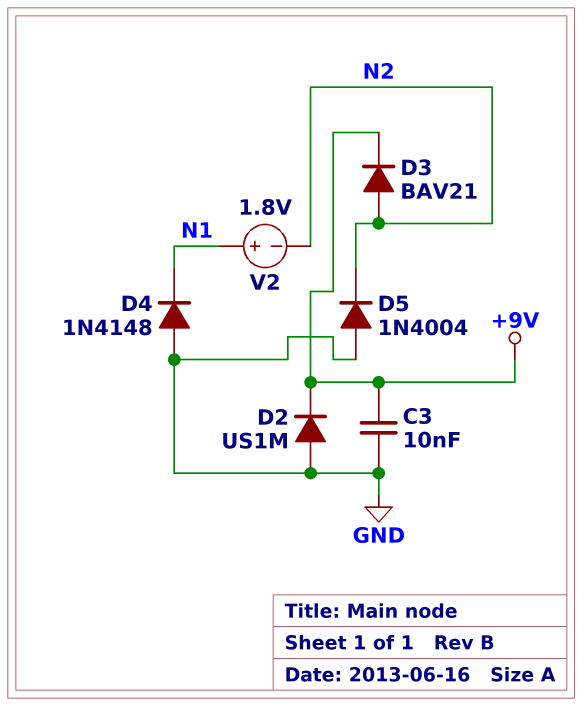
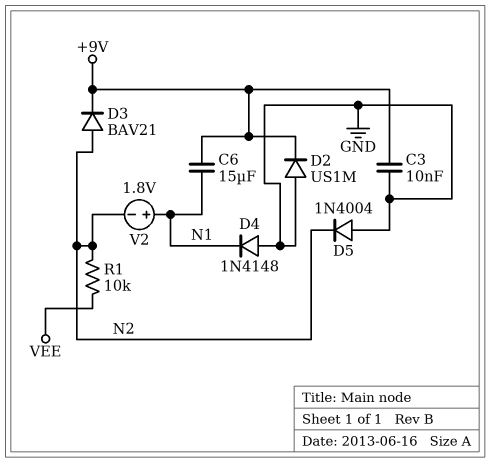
C6: none -> 15uF (+9V, N1)
R1: none -> 10k (N2, VEE)

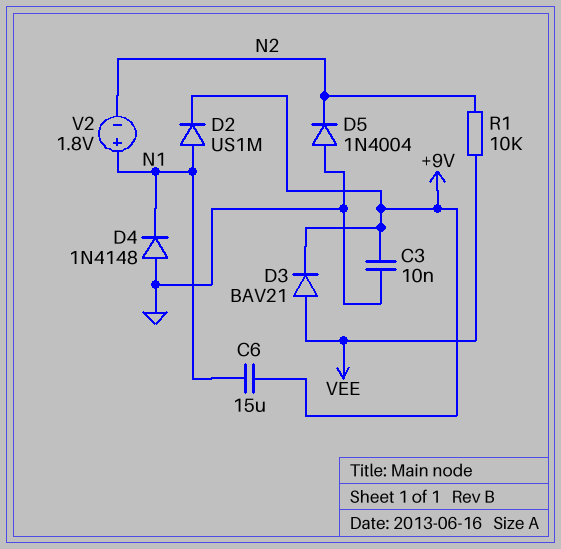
D2: diode US1M (A GND, K +9V) -> diode US1M (A N1, K +9V)
D3: diode BAV21 (A N2, K +9V) -> diode BAV21 (A VEE, K +9V)

